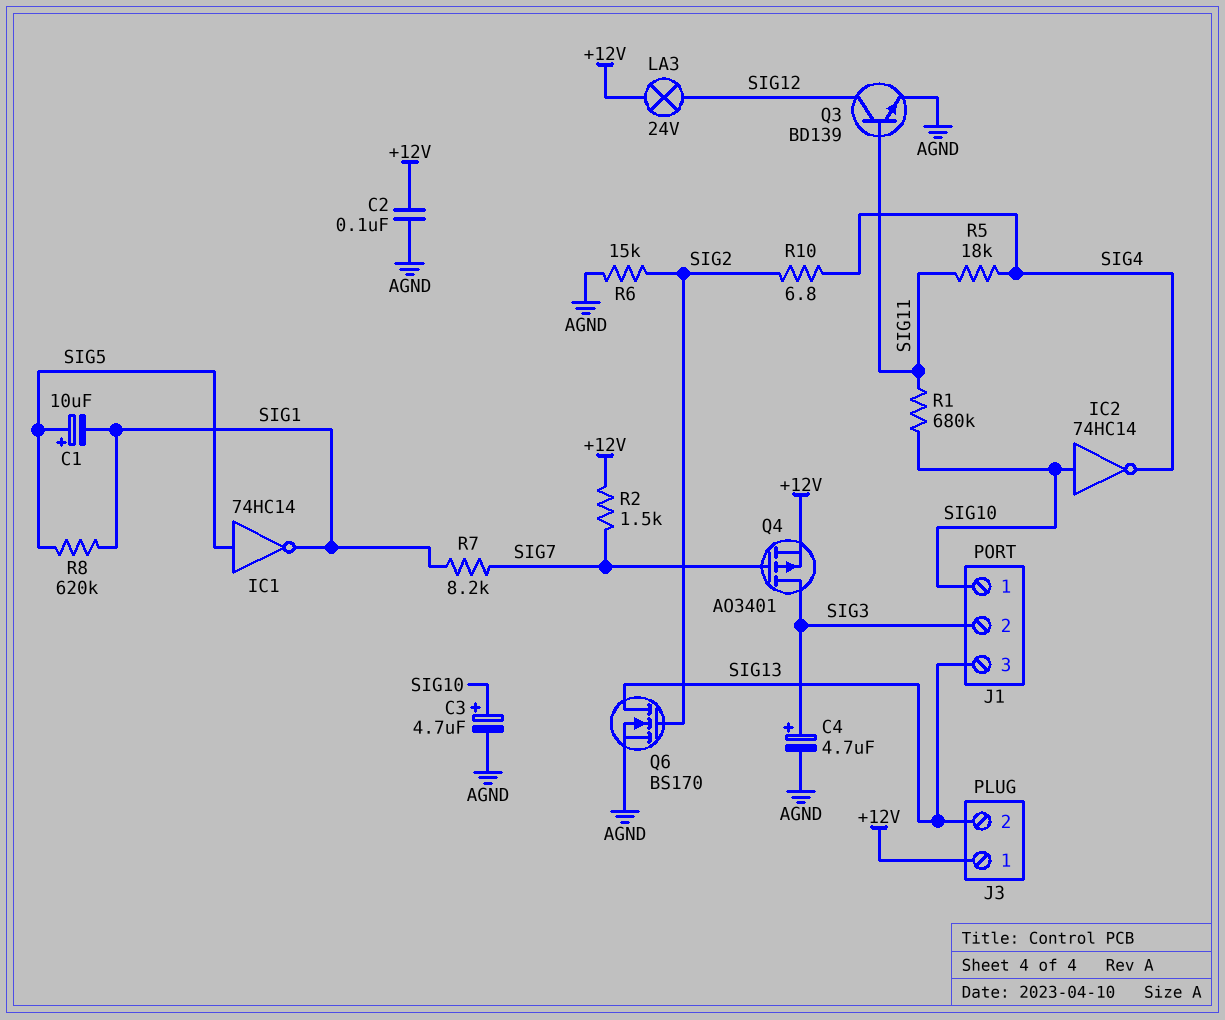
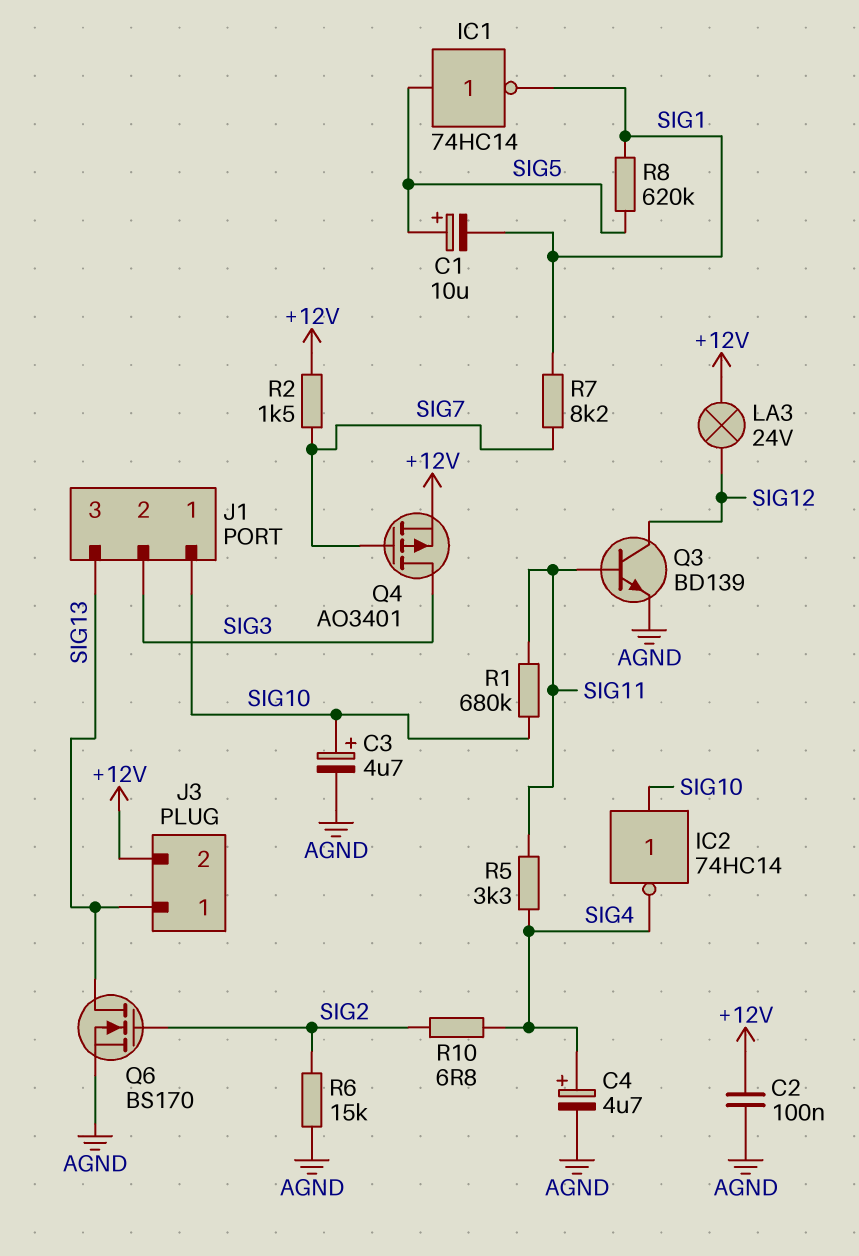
C4: 4.7uF (plus SIG3, minus AGND) -> 4.7uF (plus SIG4, minus AGND)
J3 pin 1: +12V -> SIG13
J3 pin 2: SIG13 -> +12V
R5: 18k (SIG4, SIG11) -> 3.3k (SIG4, SIG11)

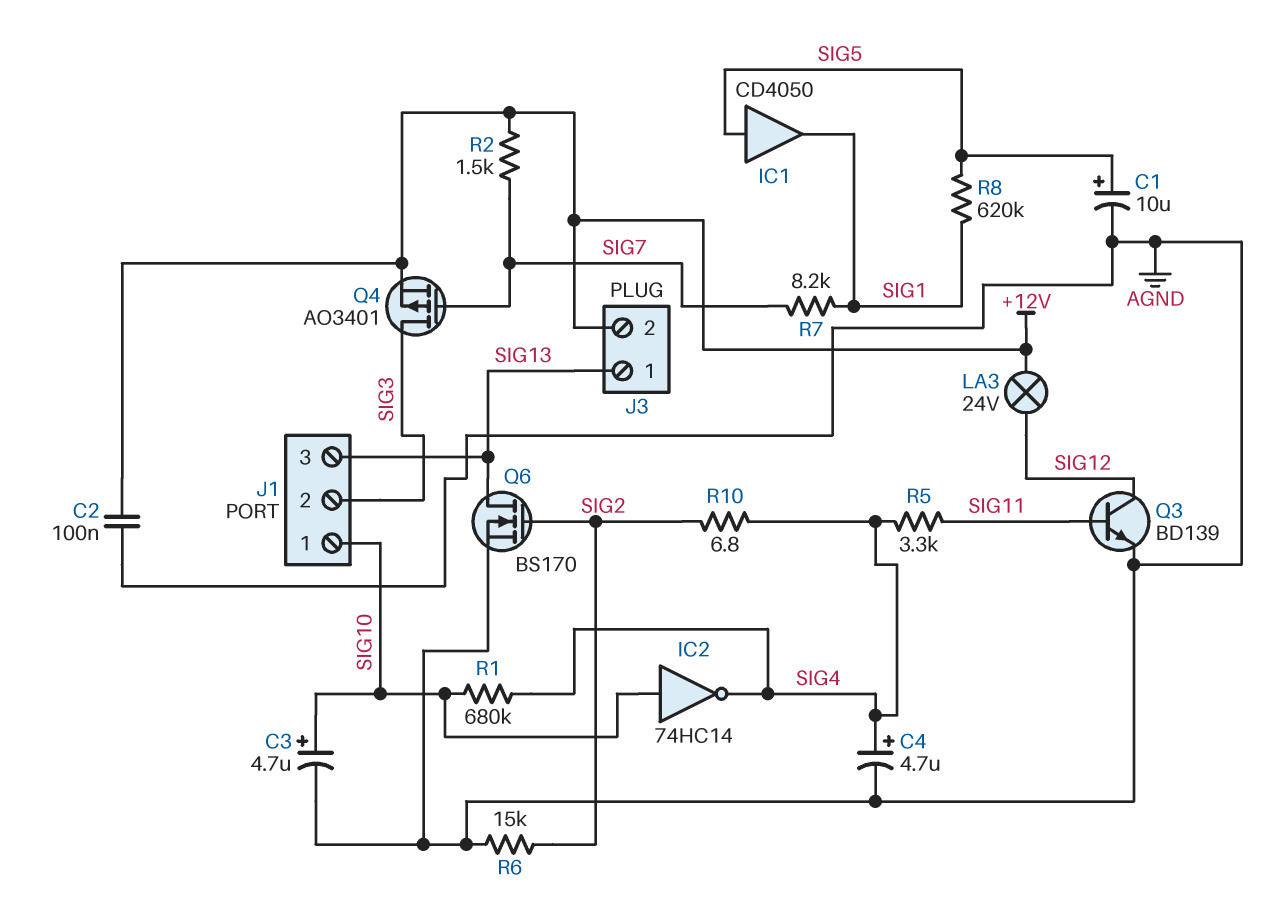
C1: 10uF (plus SIG5, minus SIG1) -> 10uF (plus SIG5, minus AGND)
IC1: NOT 74HC14 (in SIG5, out SIG1) -> buffer CD4050 (in SIG5, out SIG1)
R1: 680k (SIG10, SIG11) -> 680k (SIG4, SIG10)

